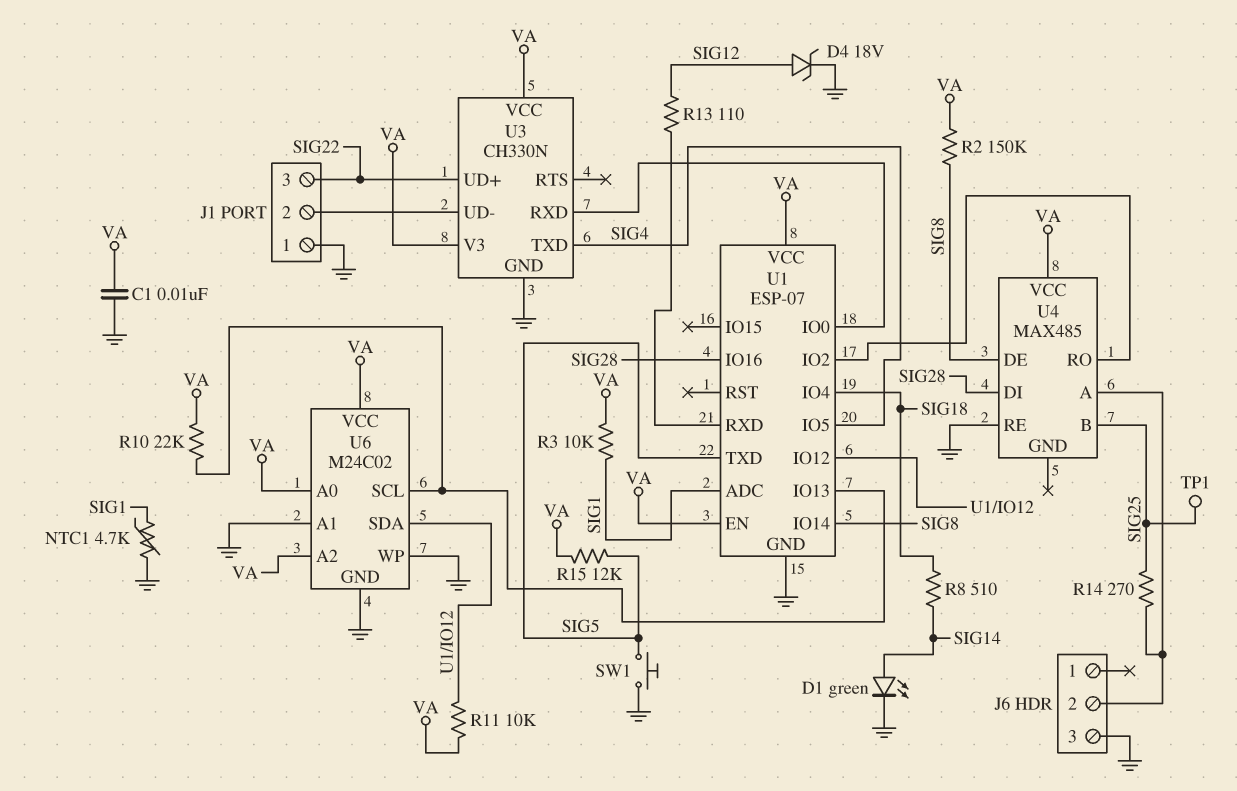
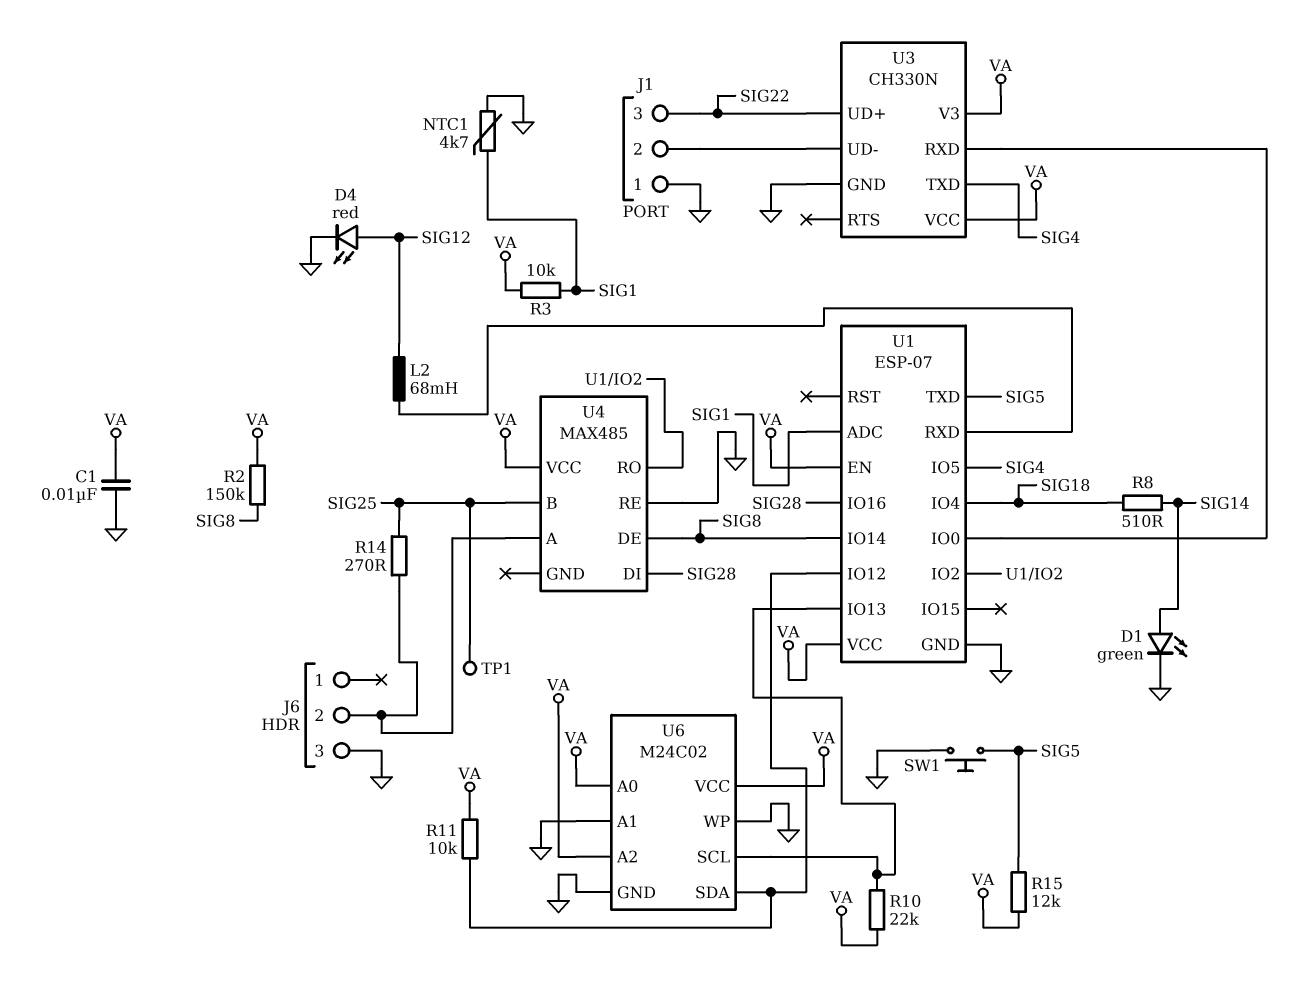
D4: zener 18V (A SIG12, K GND) -> LED red (A SIG12, K GND)
L2: none -> 68mH (SIG12, U1/RXD)
R13: 110 (SIG12, U1/RXD) -> none

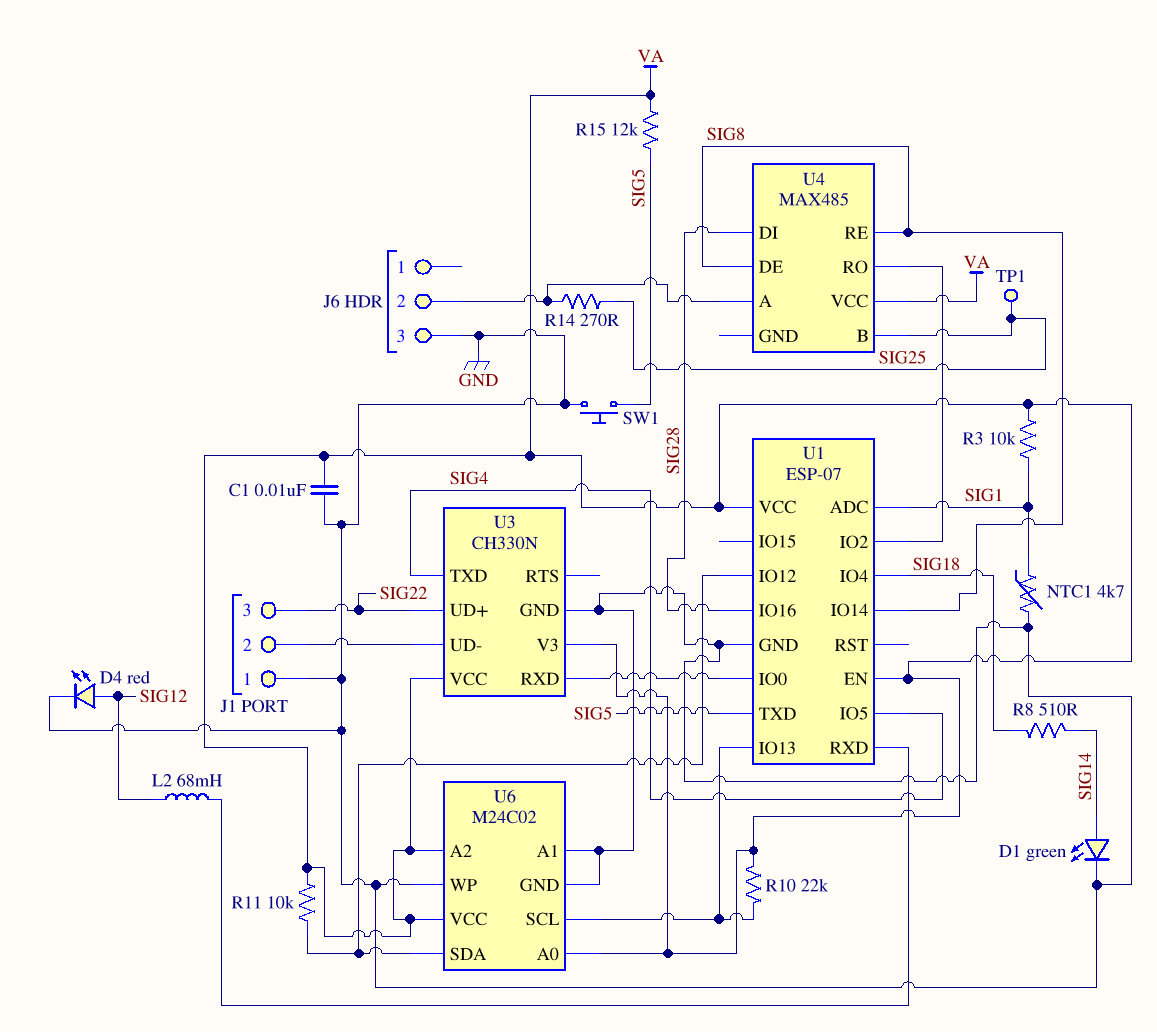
R2: 150k (SIG8, VA) -> none
U4 pin RE: GND -> SIG8

